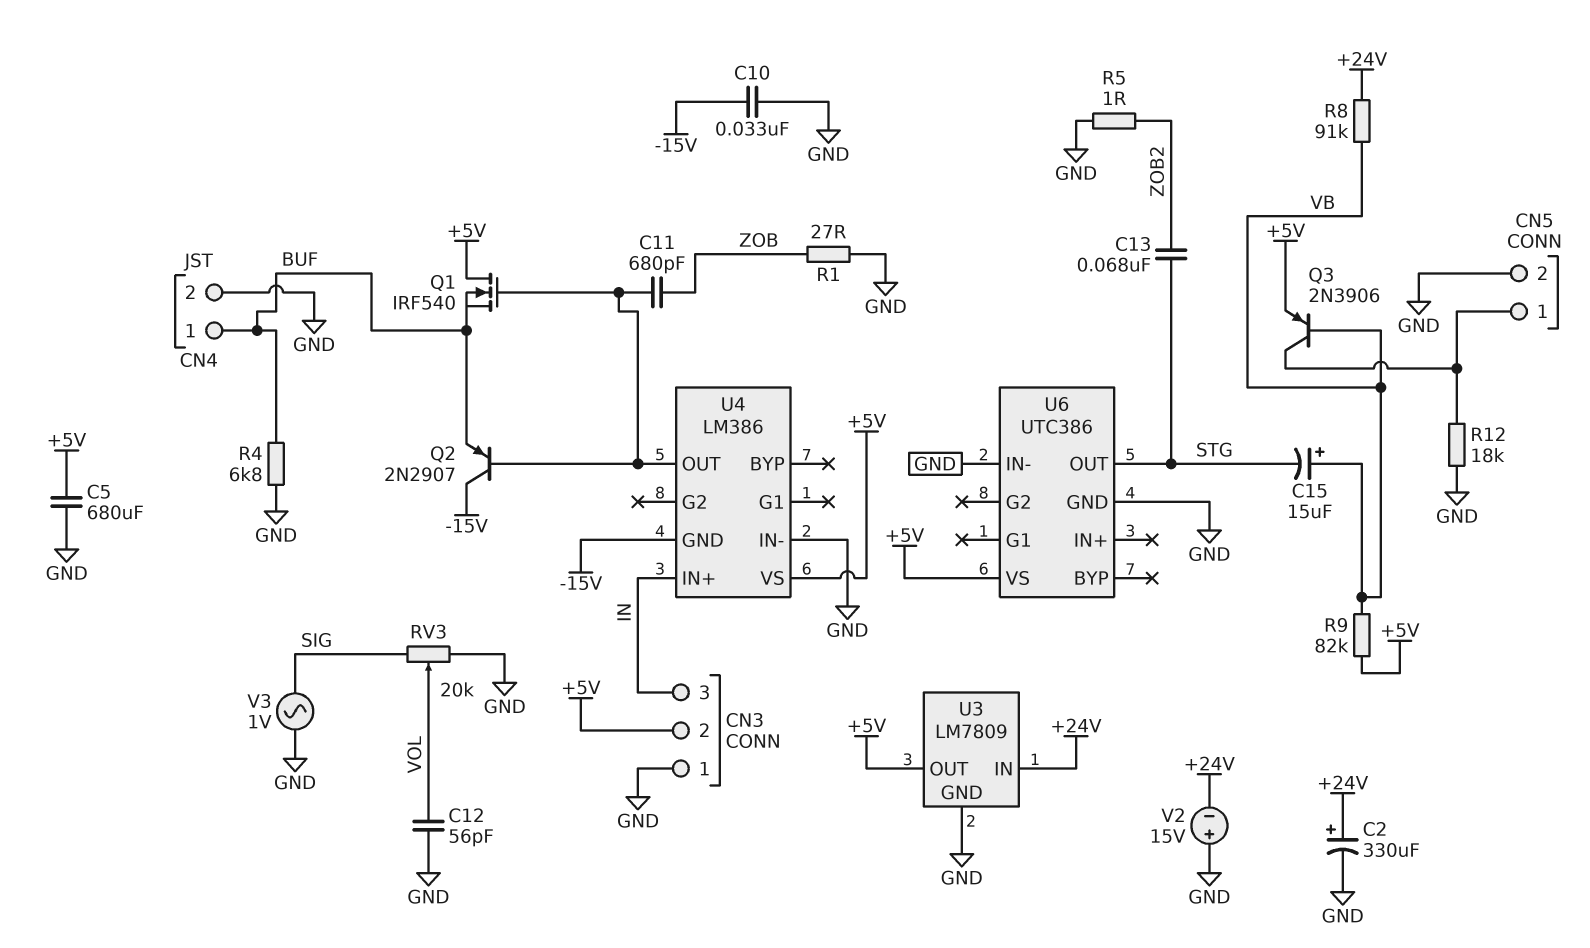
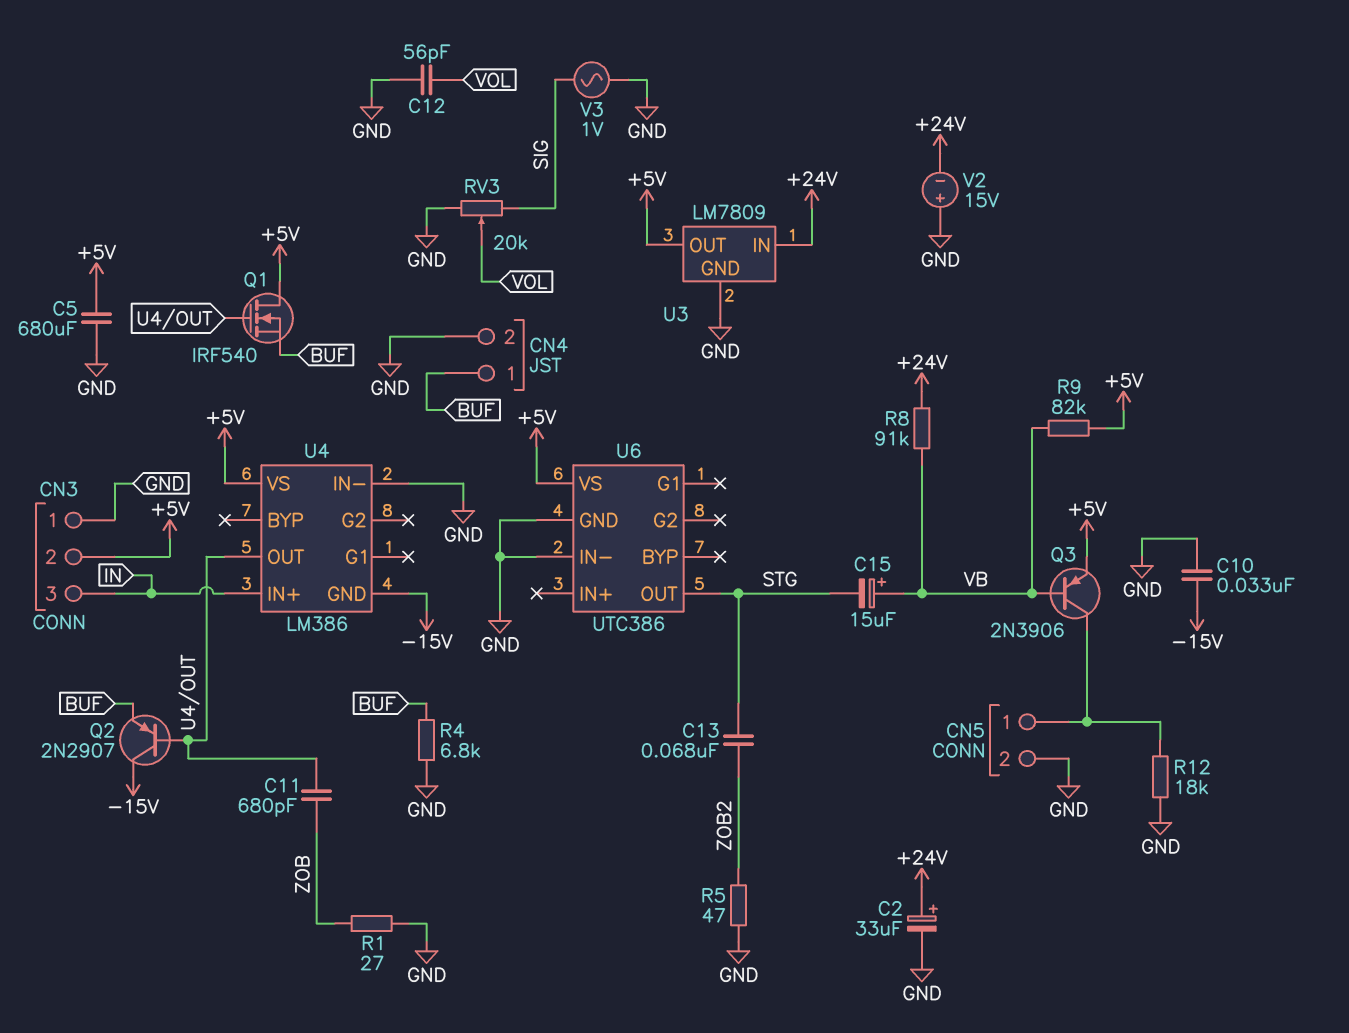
C2: 330uF (plus +24V, minus GND) -> 33uF (plus +24V, minus GND)
R5: 1 (GND, ZOB2) -> 47 (GND, ZOB2)

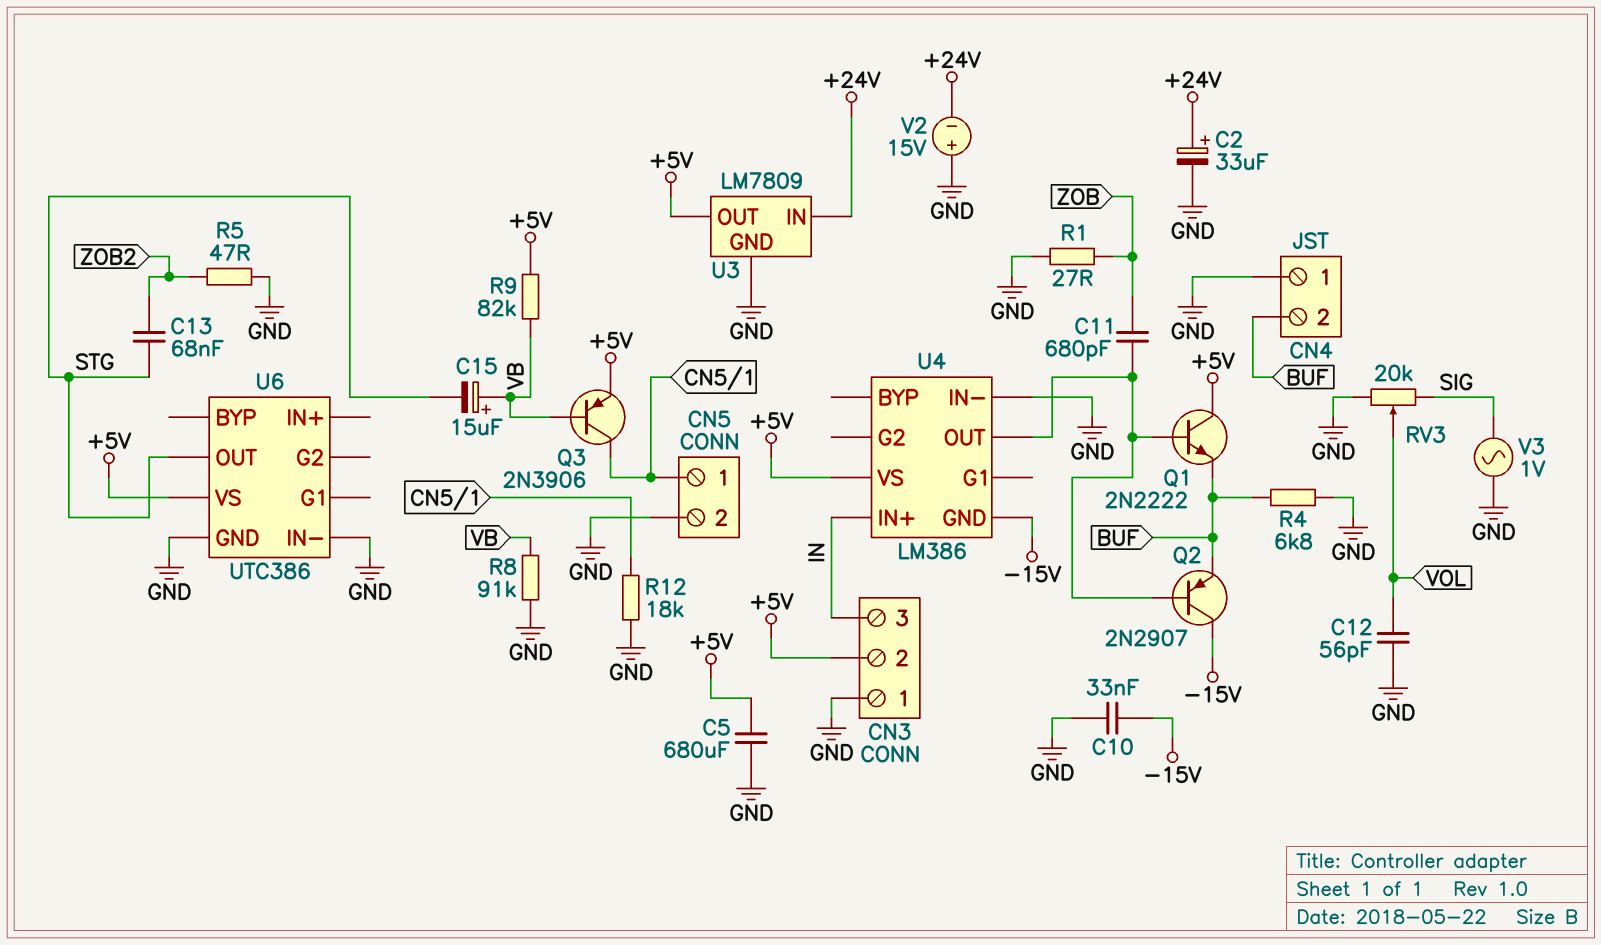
CN4 pin 1: BUF -> GND
CN4 pin 2: GND -> BUF
Q1: NMOS IRF540 (G U4/OUT, D +5V, S BUF) -> NPN 2N2222 (B U4/OUT, C +5V, E BUF)
R8: 91k (+24V, VB) -> 91k (GND, VB)

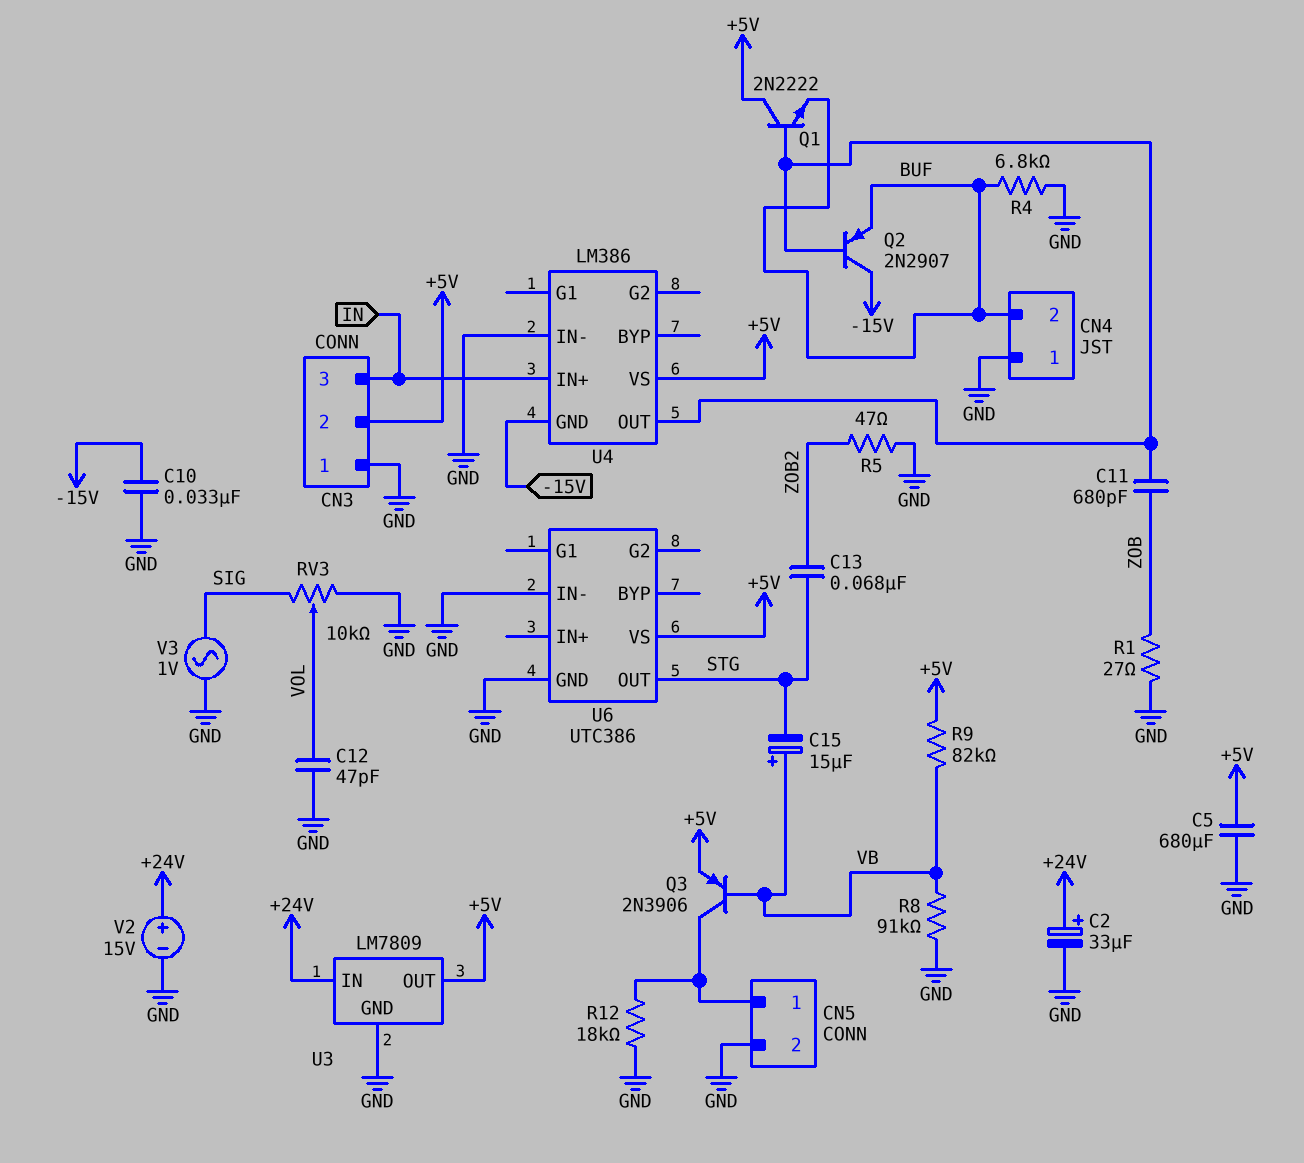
C12: 56pF (GND, VOL) -> 47pF (GND, VOL)
RV3: 20k (GND, SIG, wiper VOL) -> 10k (GND, SIG, wiper VOL)
V2: 15V (plus GND, minus +24V) -> 15V (plus +24V, minus GND)

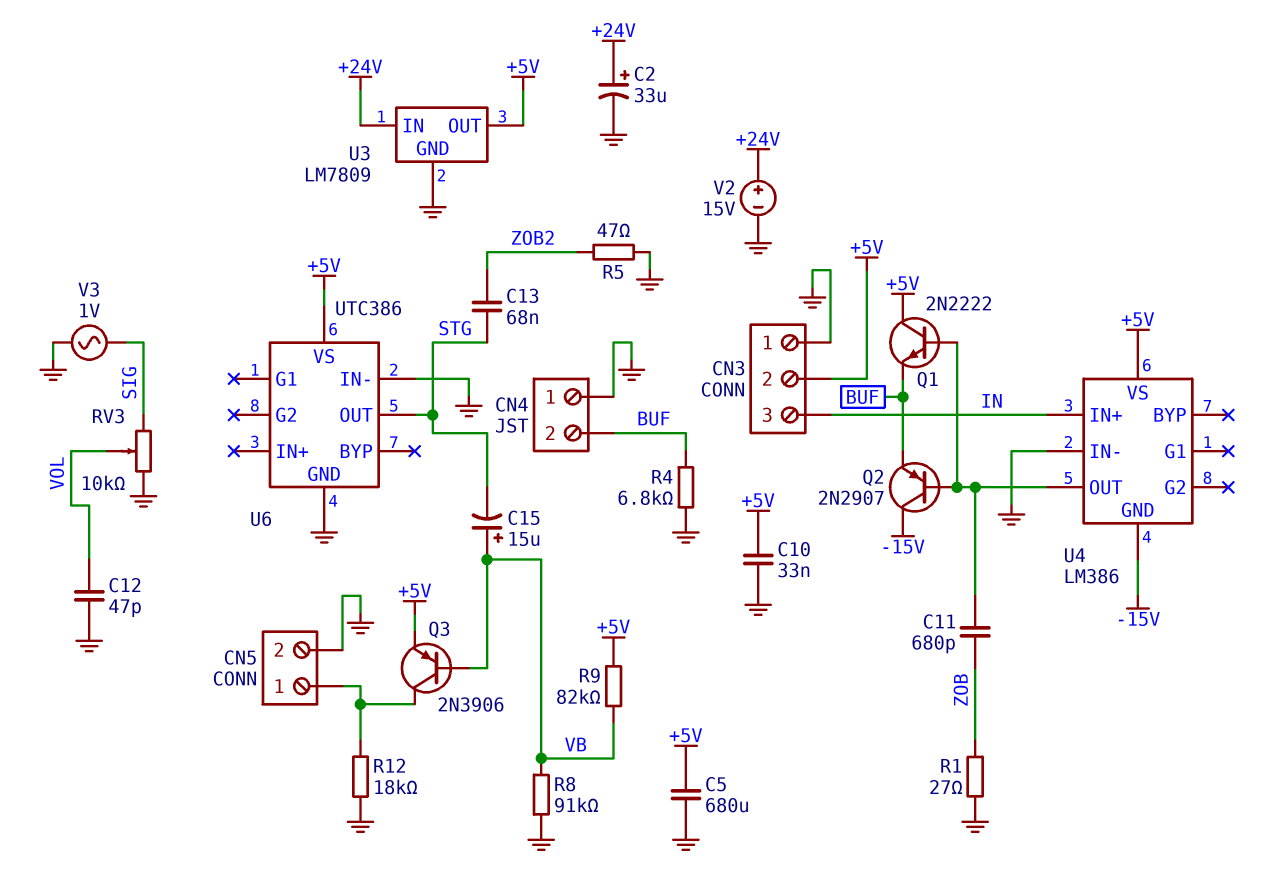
C10: 33nF (-15V, GND) -> 33nF (+5V, GND)

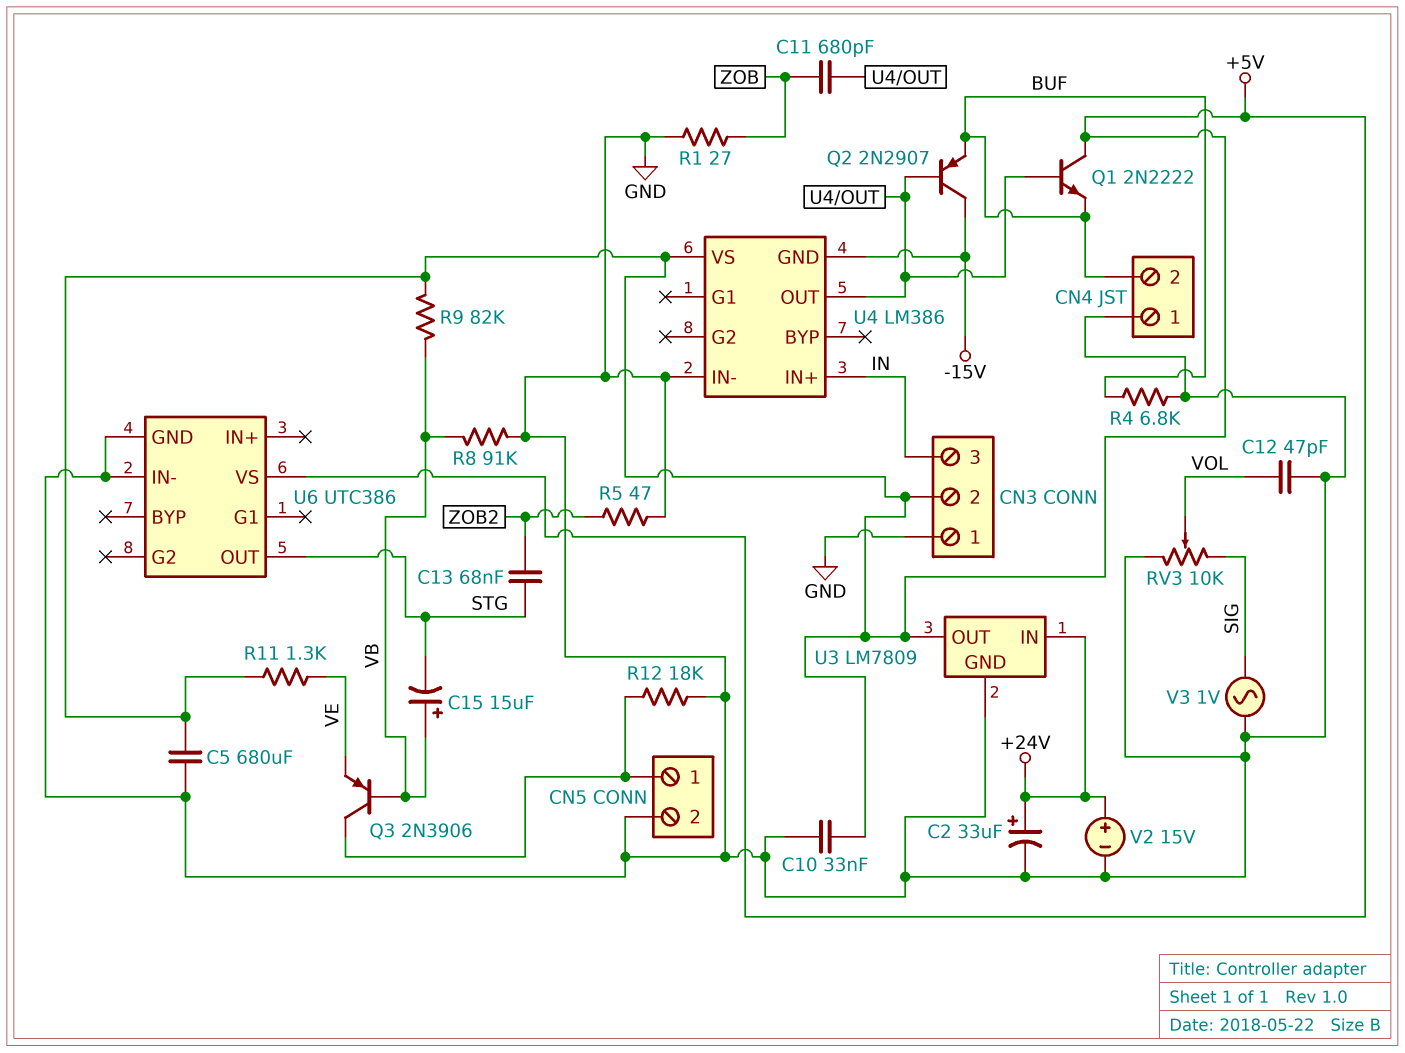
Q3: PNP 2N3906 (B VB, C CN5/1, E +5V) -> PNP 2N3906 (B VB, C CN5/1, E VE)
R11: none -> 1.3k (+5V, VE)

